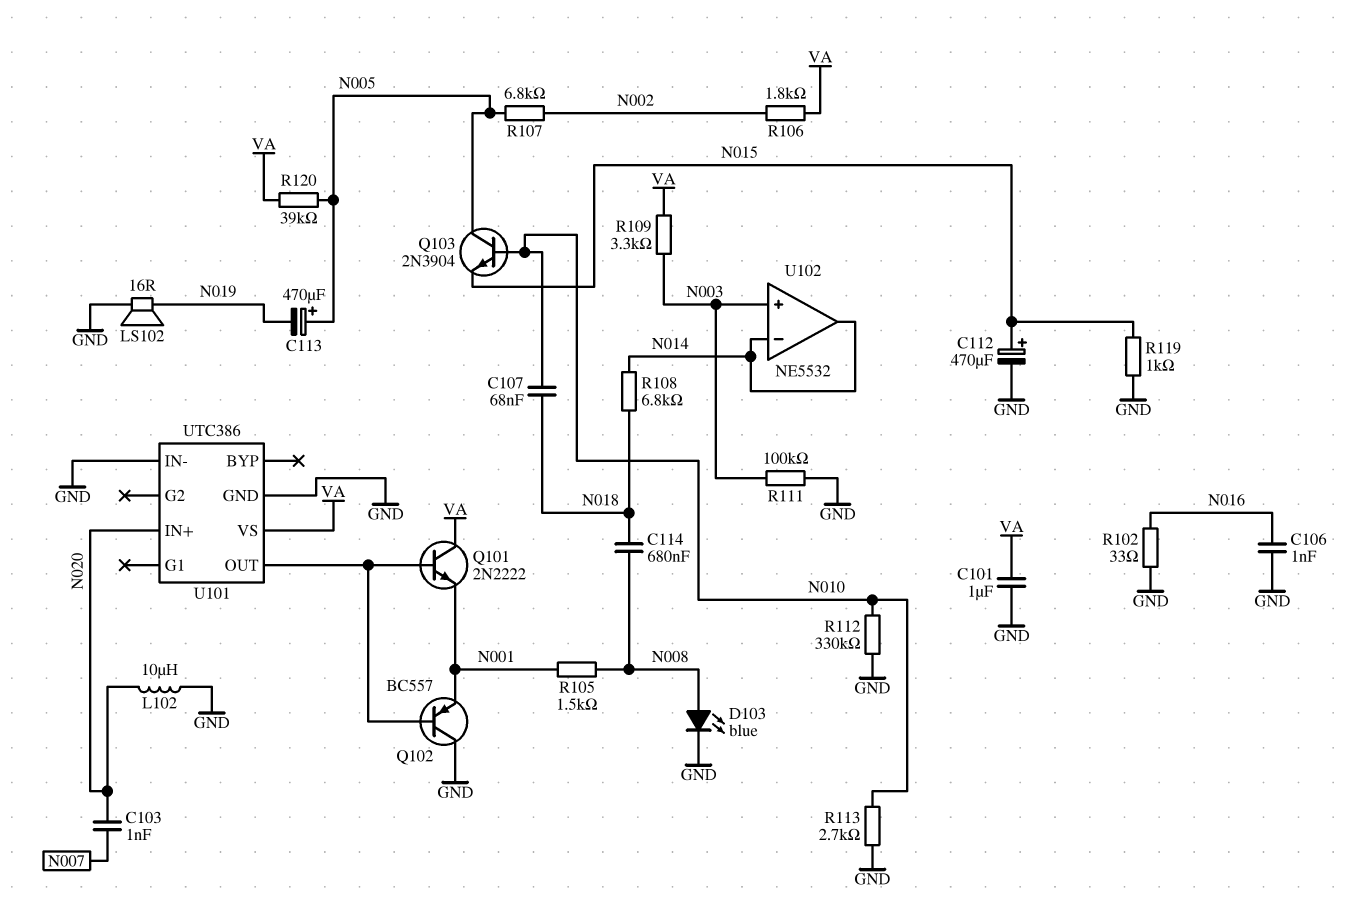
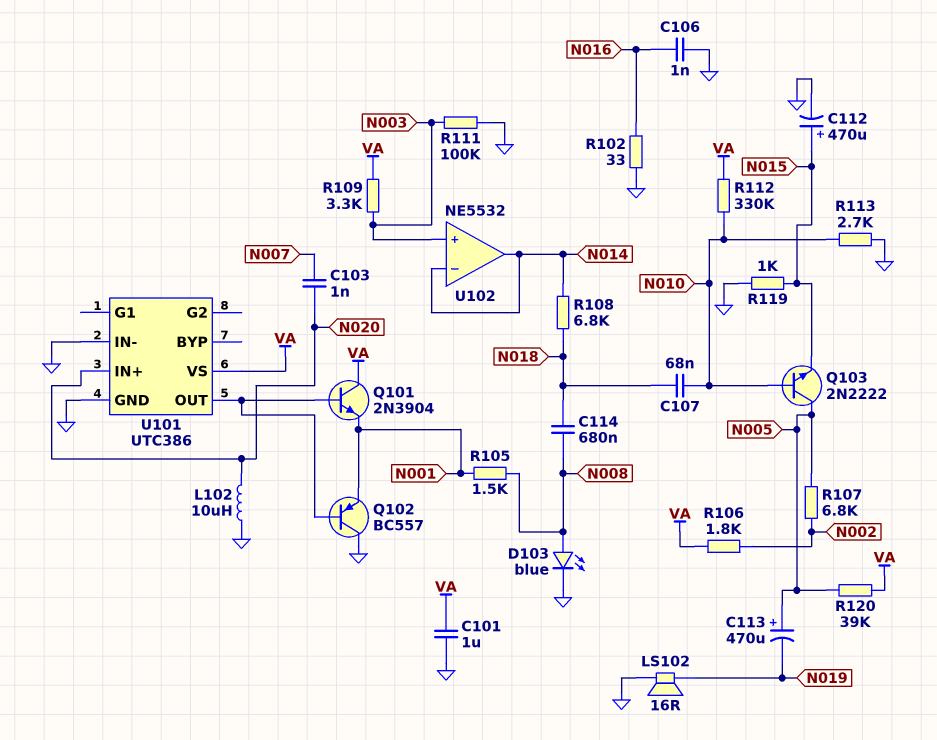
Q101: NPN 2N2222 (B U101/OUT, C VA, E N001) -> NPN 2N3904 (B U101/OUT, C VA, E N001)
Q103: NPN 2N3904 (B N010, C N005, E N015) -> NPN 2N2222 (B N010, C N005, E N015)
R112: 330k (GND, N010) -> 330k (N010, VA)

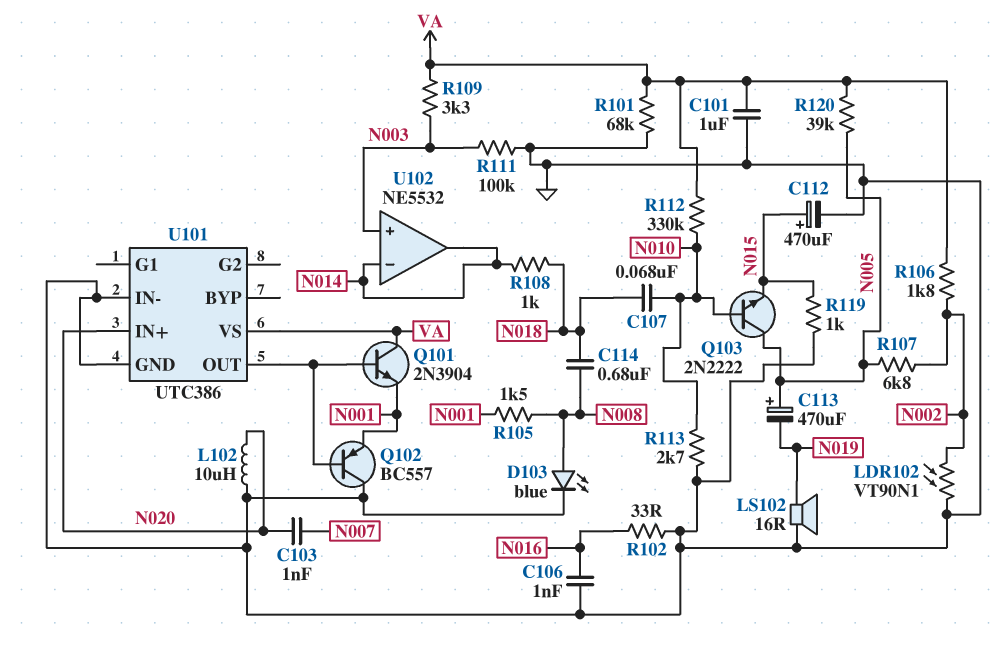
LDR102: none -> VT90N1 (GND, N002)
R101: none -> 68k (GND, VA)
R108: 6.8k (N014, N018) -> 1k (N014, N018)

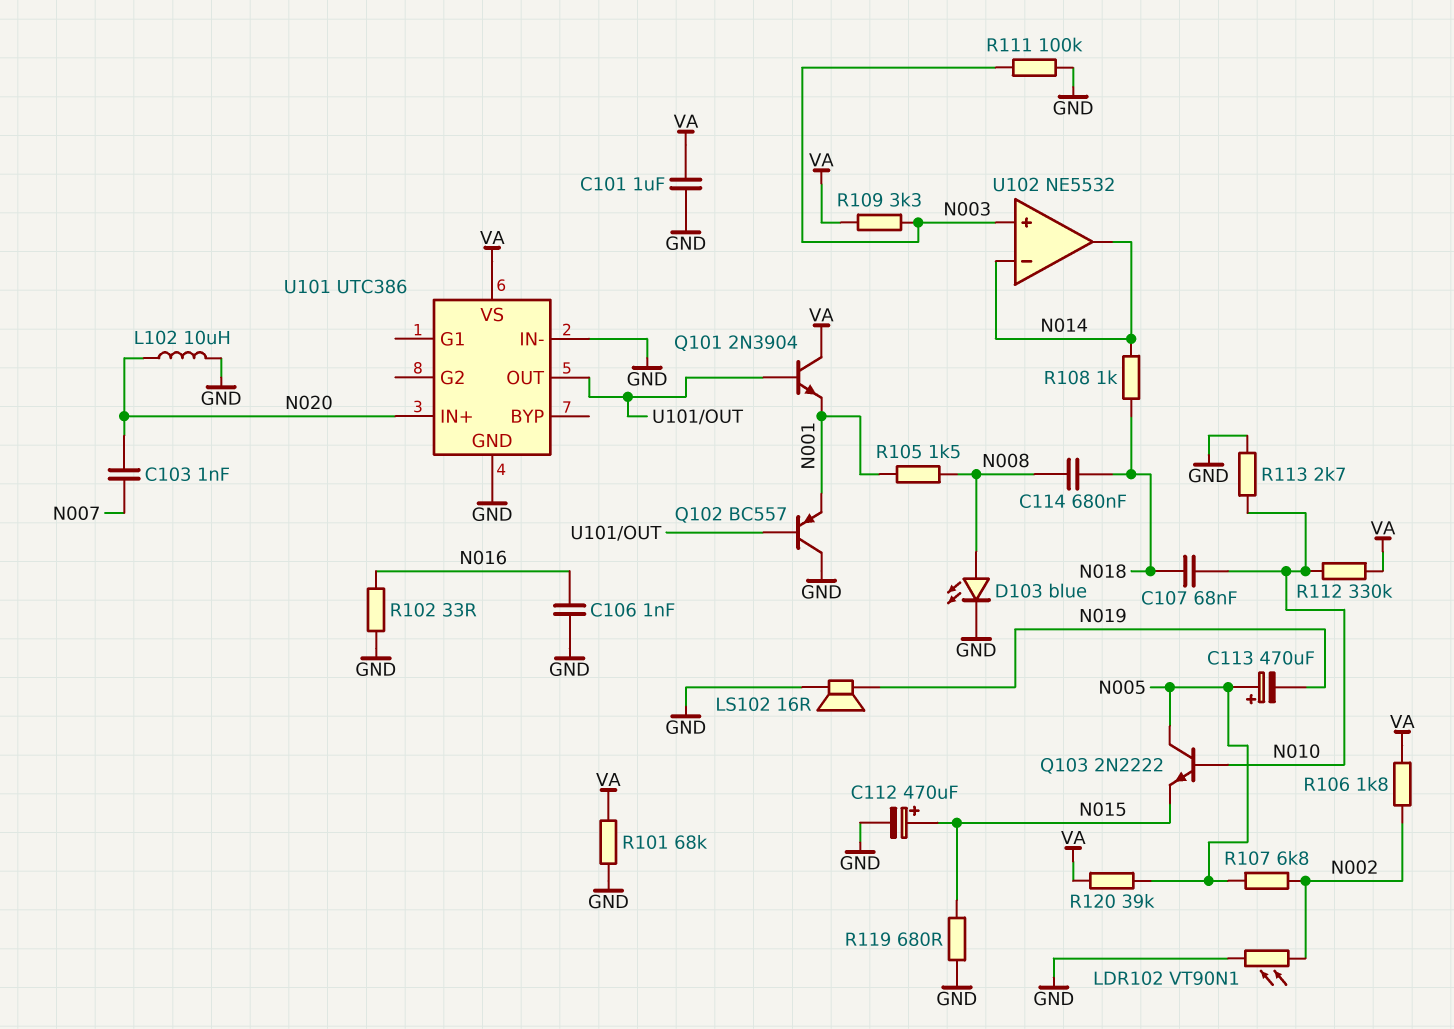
R119: 1k (GND, N015) -> 680 (GND, N015)

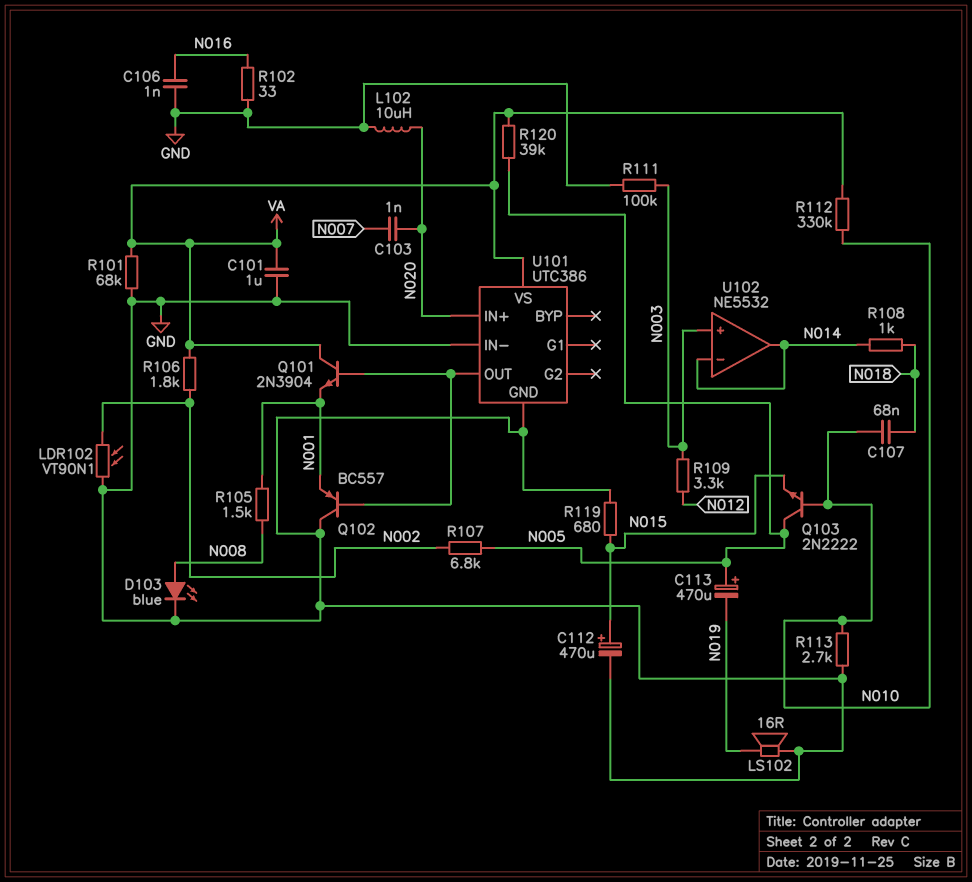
C114: 680nF (N008, N018) -> none
R109: 3.3k (N003, VA) -> 3.3k (N003, N012)

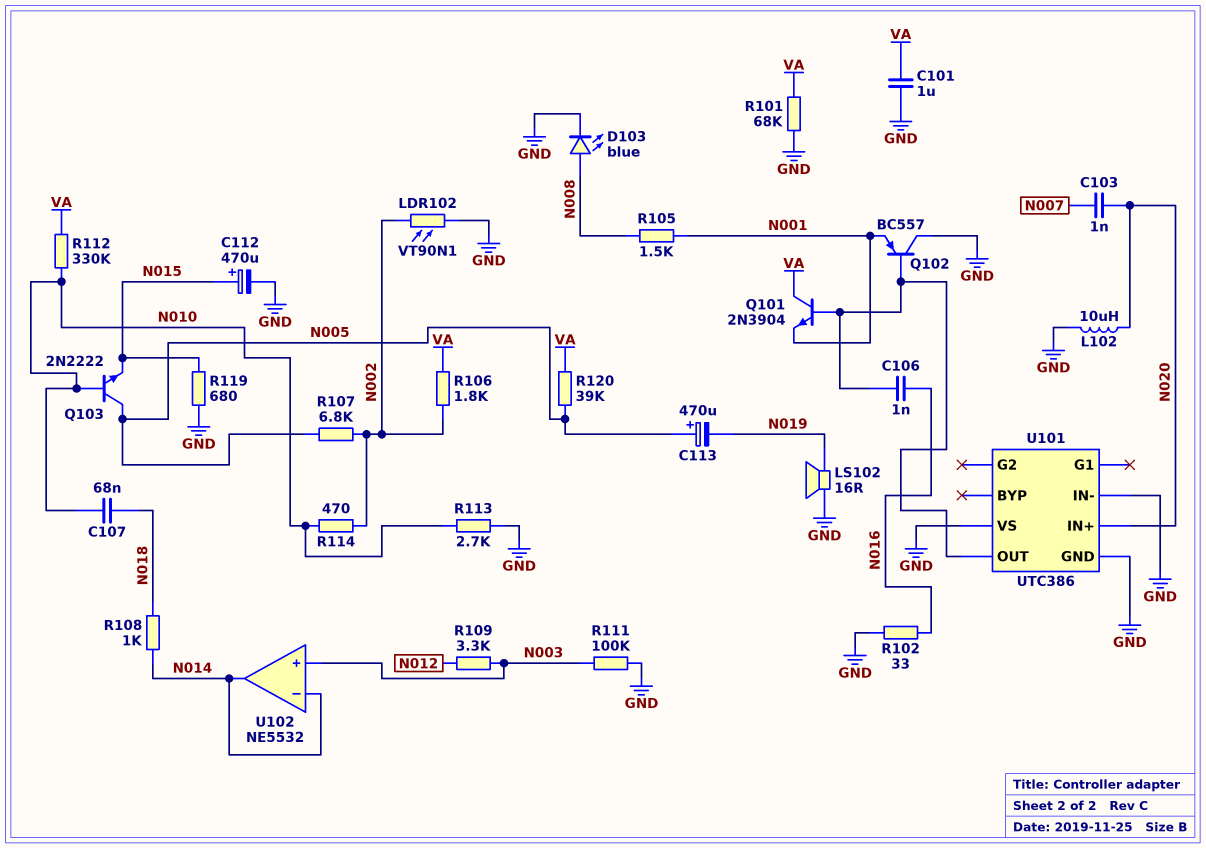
C106: 1nF (GND, N016) -> 1nF (N016, U101/OUT)
R114: none -> 470 (N002, N010)
U101 pin VS: VA -> GND

